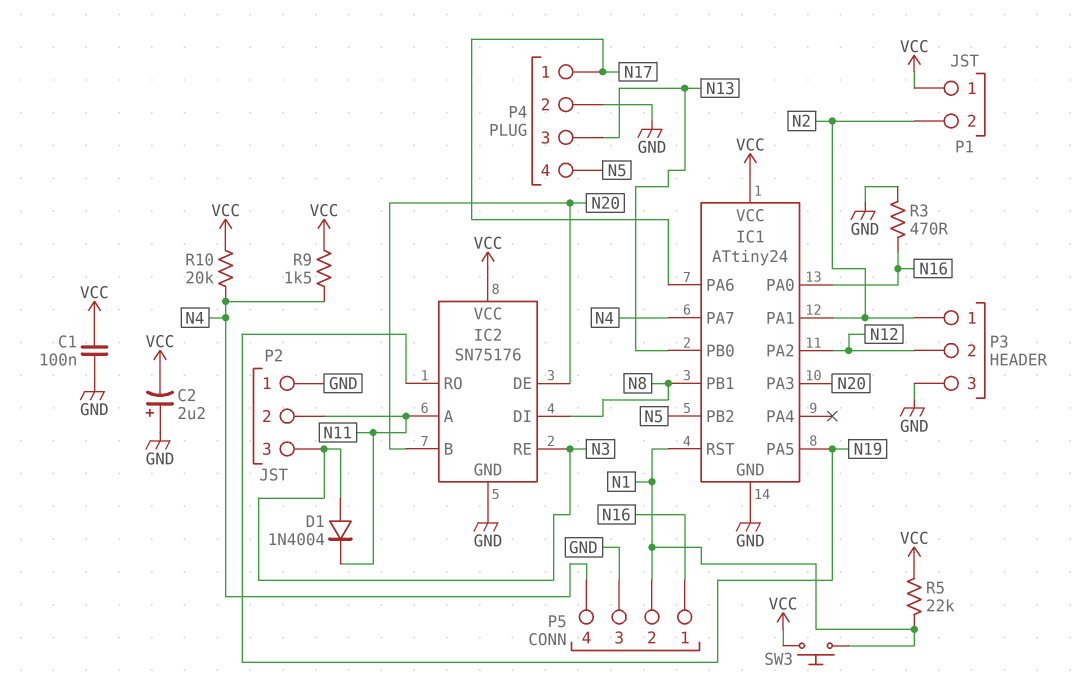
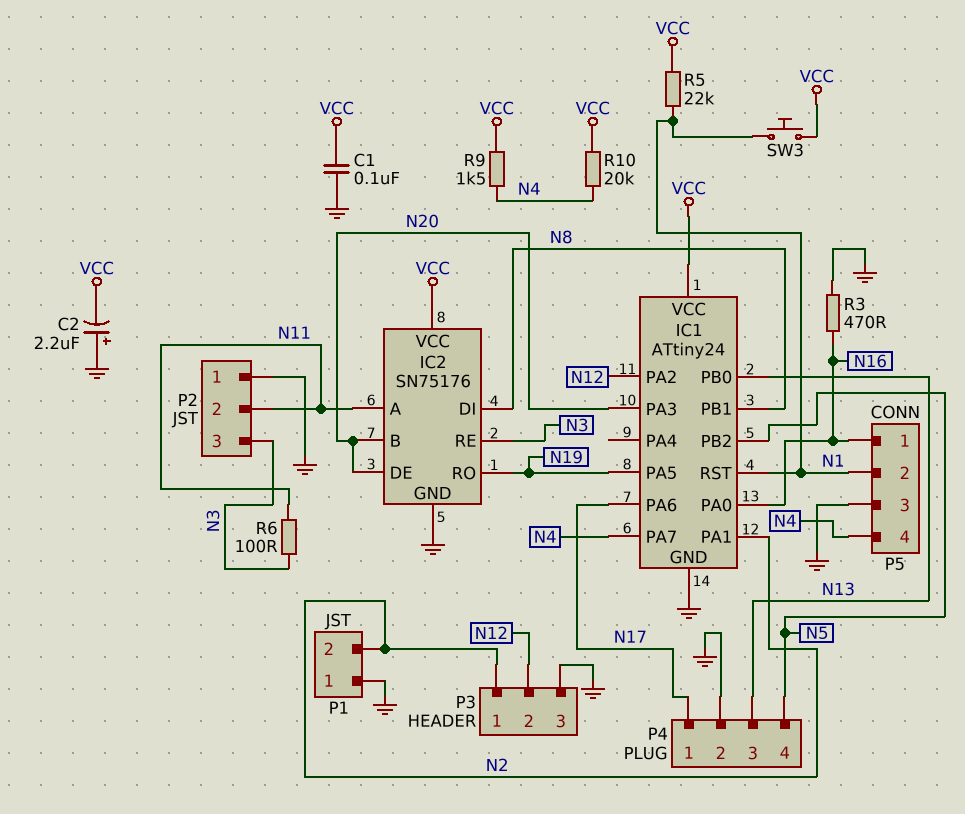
D1: diode 1N4004 (A N3, K N11) -> none
P1 pin 1: VCC -> GND
R6: none -> 100 (N3, N11)

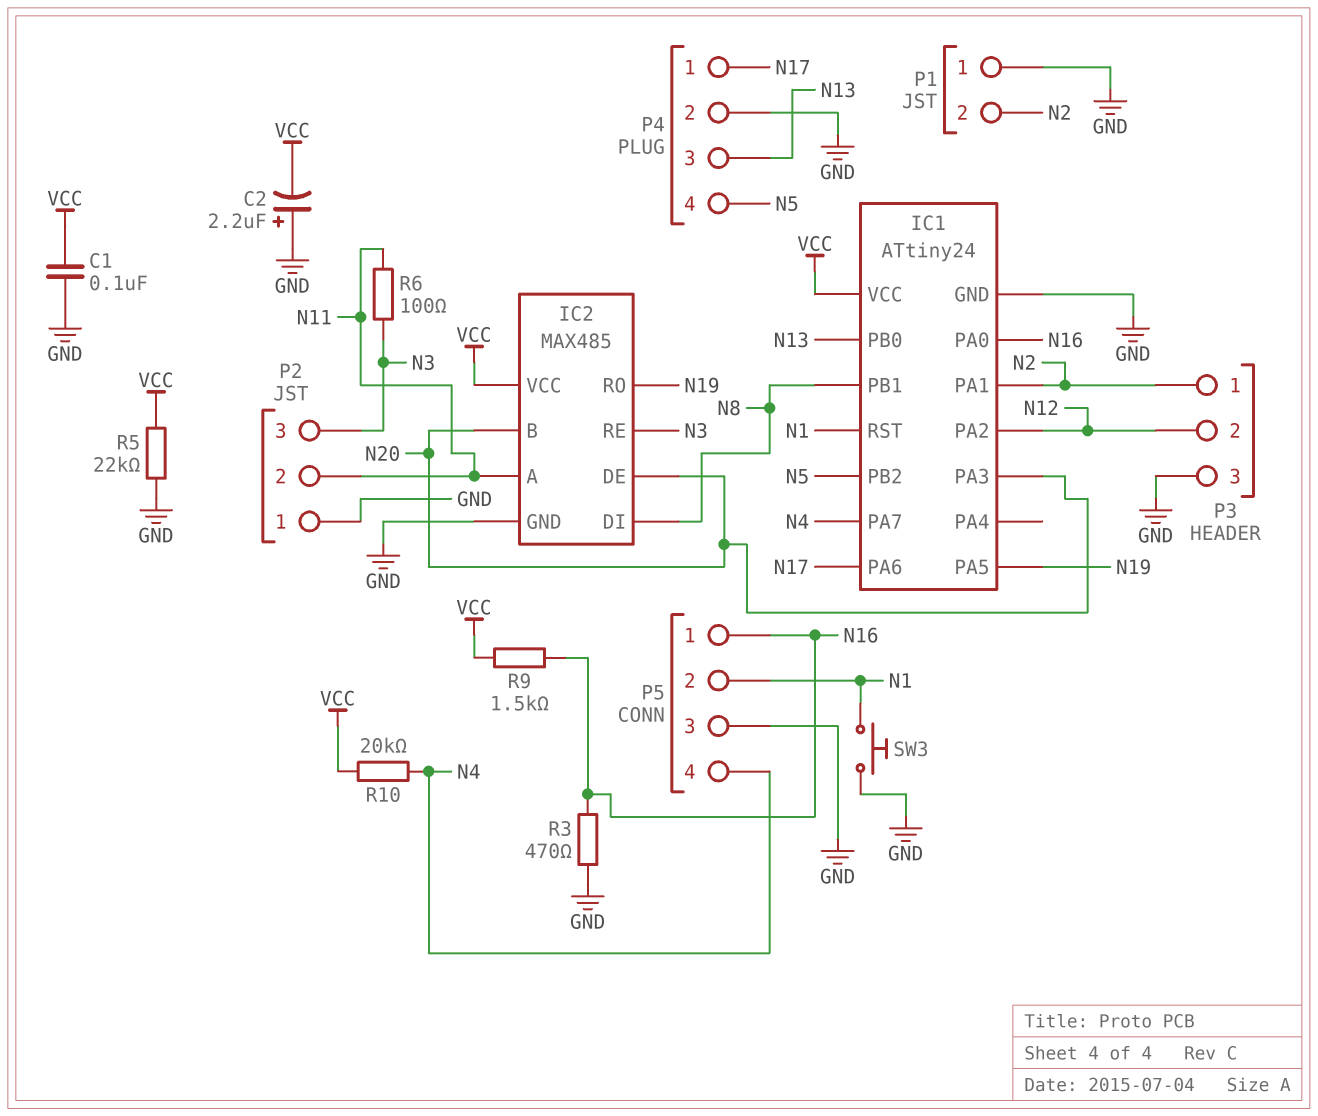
IC2: SN75176 -> MAX485
R5: 22k (N1, VCC) -> 22k (GND, VCC)
R9: 1.5k (N4, VCC) -> 1.5k (N16, VCC)
SW3: button (N1, VCC) -> button (GND, N1)

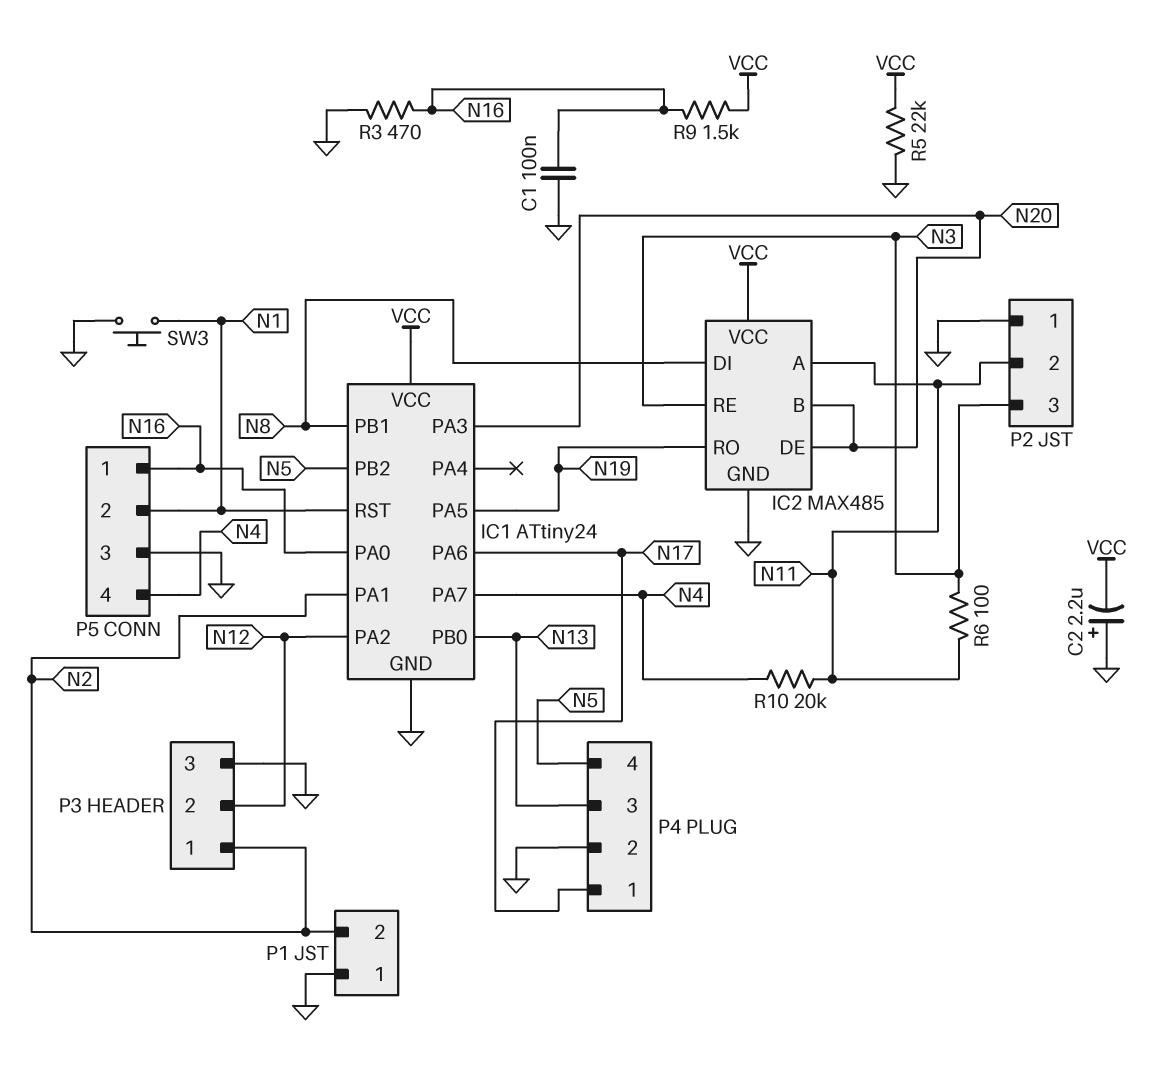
C1: 100nF (GND, VCC) -> 100nF (GND, N16)
R10: 20k (N4, VCC) -> 20k (N4, N11)

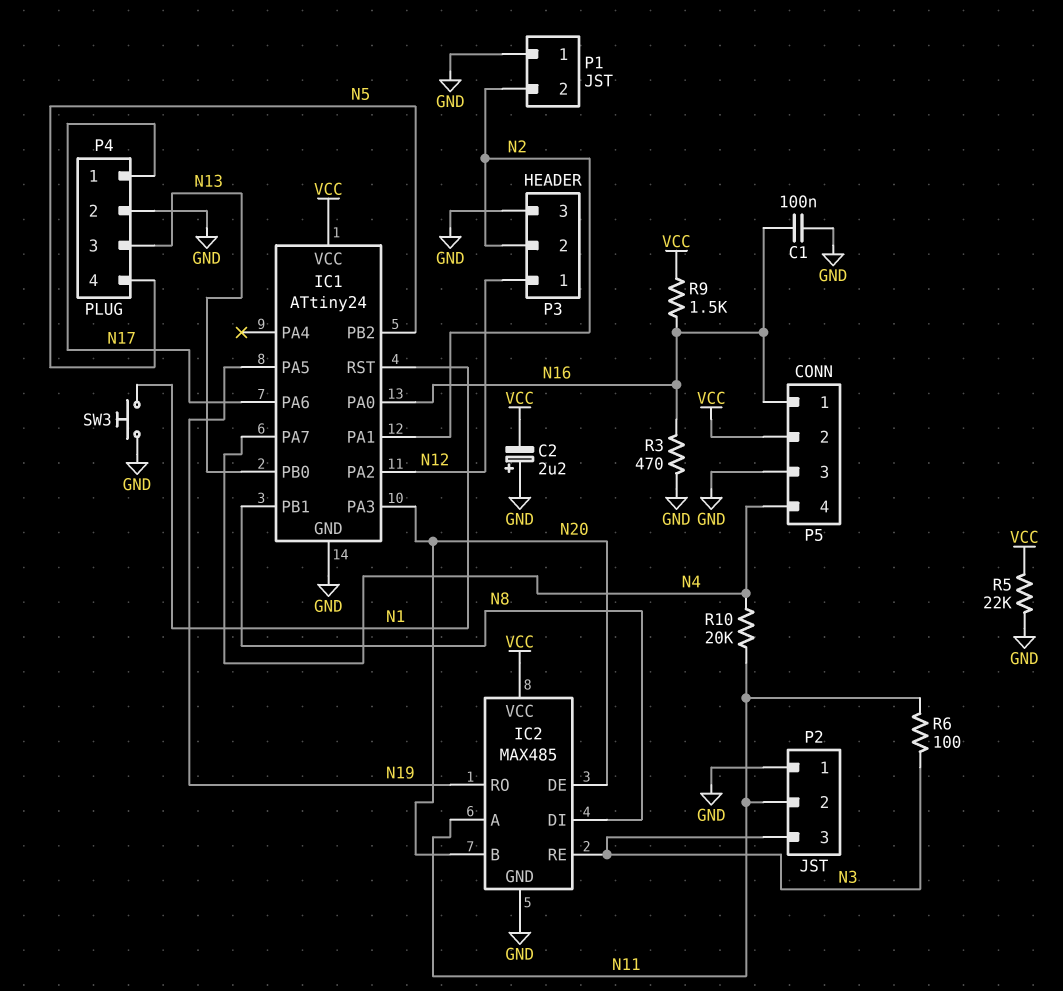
P3 pin 1: N2 -> N12
P3 pin 2: N12 -> N2
P5 pin 2: N1 -> VCC

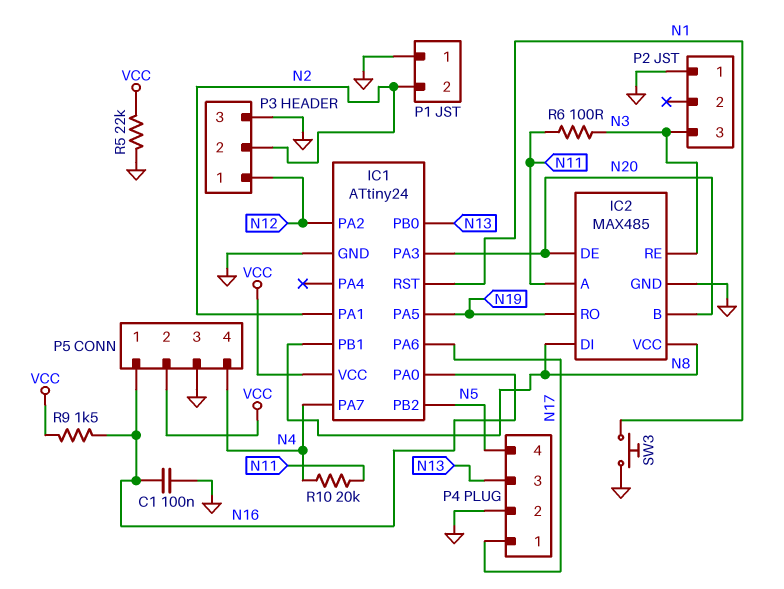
C2: 2.2uF (plus GND, minus VCC) -> none
IC2 pin VCC: VCC -> N8
P2 pin 2: N11 -> none
R3: 470 (GND, N16) -> none

